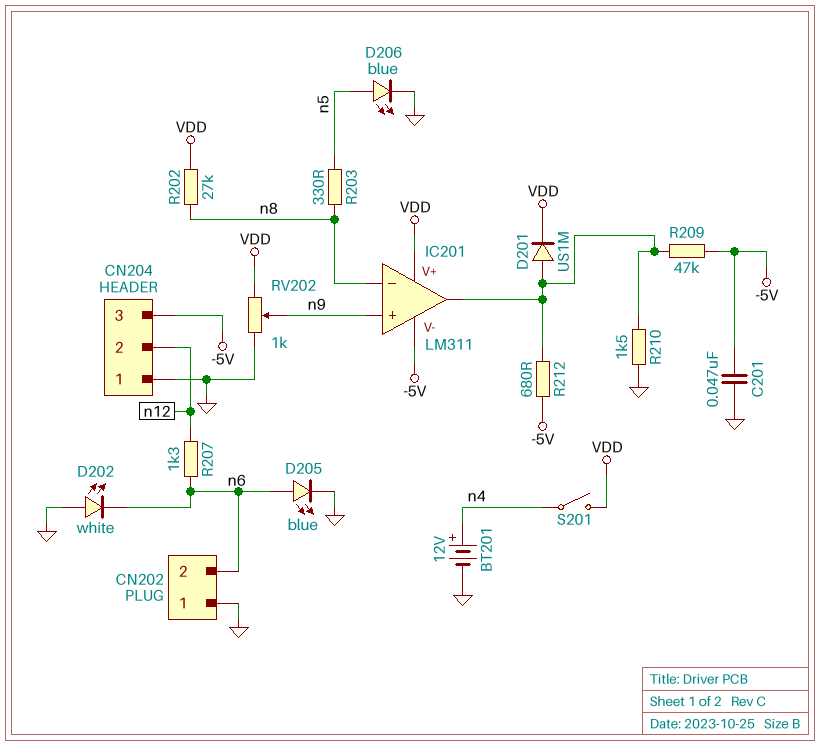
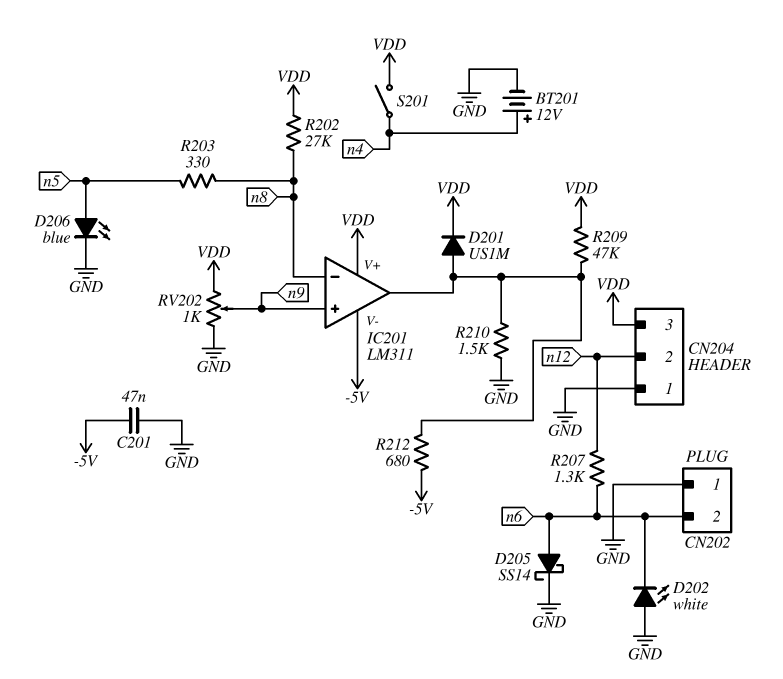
CN204 pin 3: -5V -> VDD
D205: LED blue (A n6, K GND) -> schottky SS14 (A n6, K GND)
R209: 47k (-5V, IC201/out) -> 47k (IC201/out, VDD)

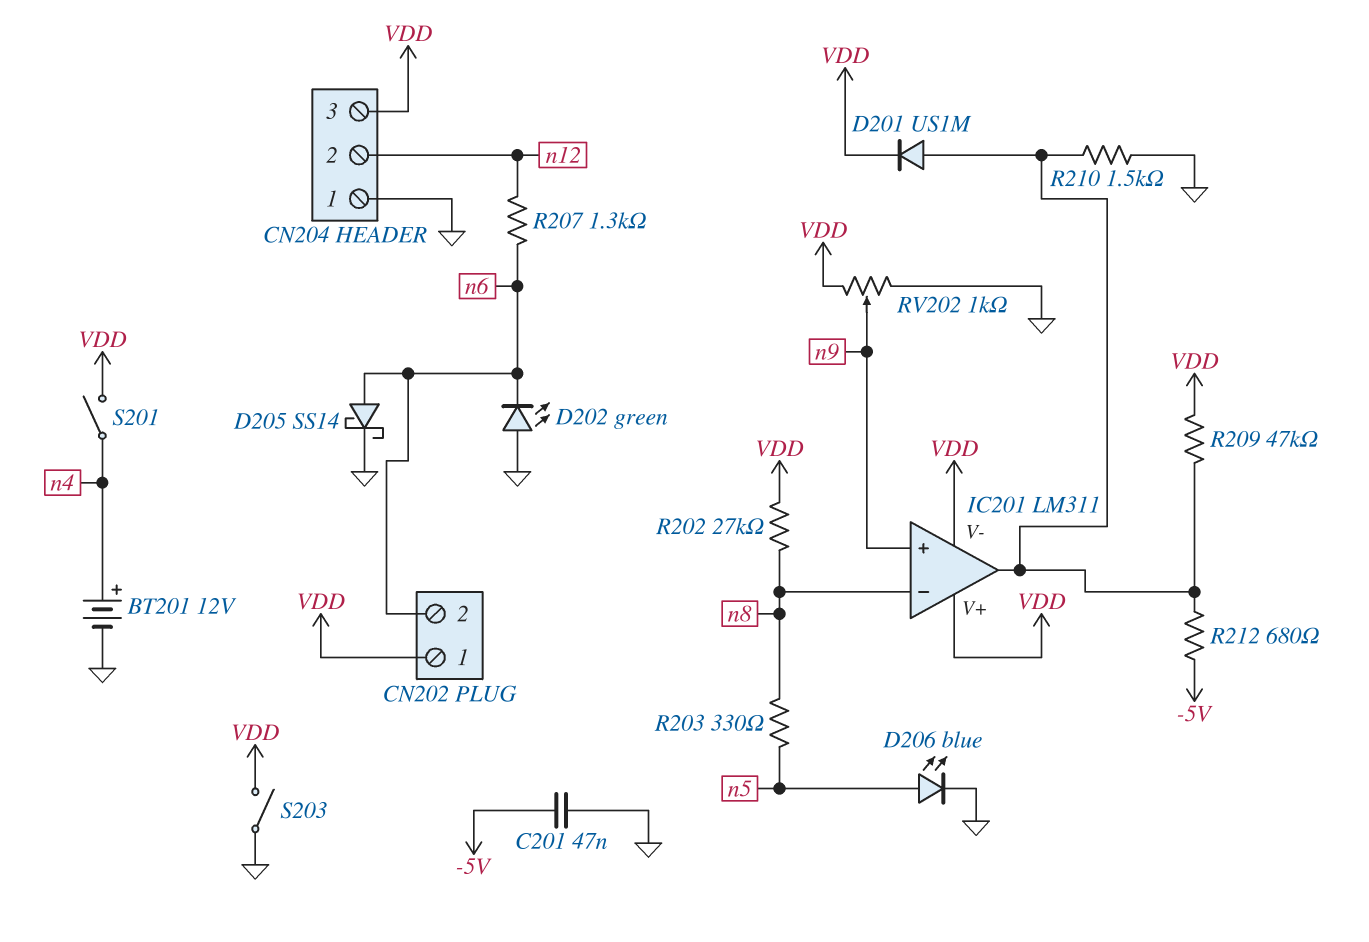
CN202 pin 1: GND -> VDD
D202: LED white (A GND, K n6) -> LED green (A GND, K n6)
IC201 pin V-: -5V -> VDD
S203: none -> switch (GND, VDD)

